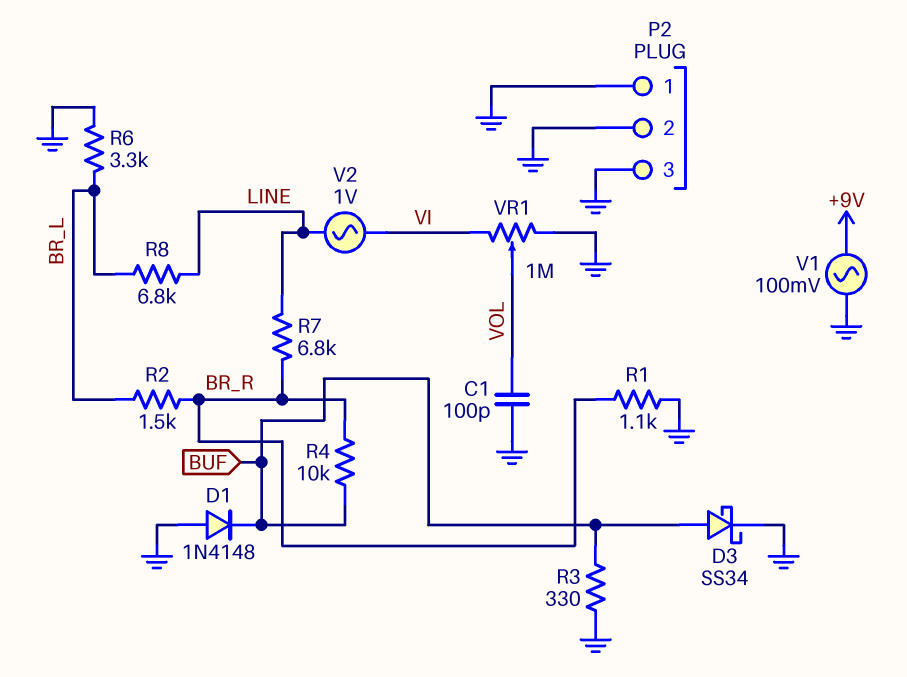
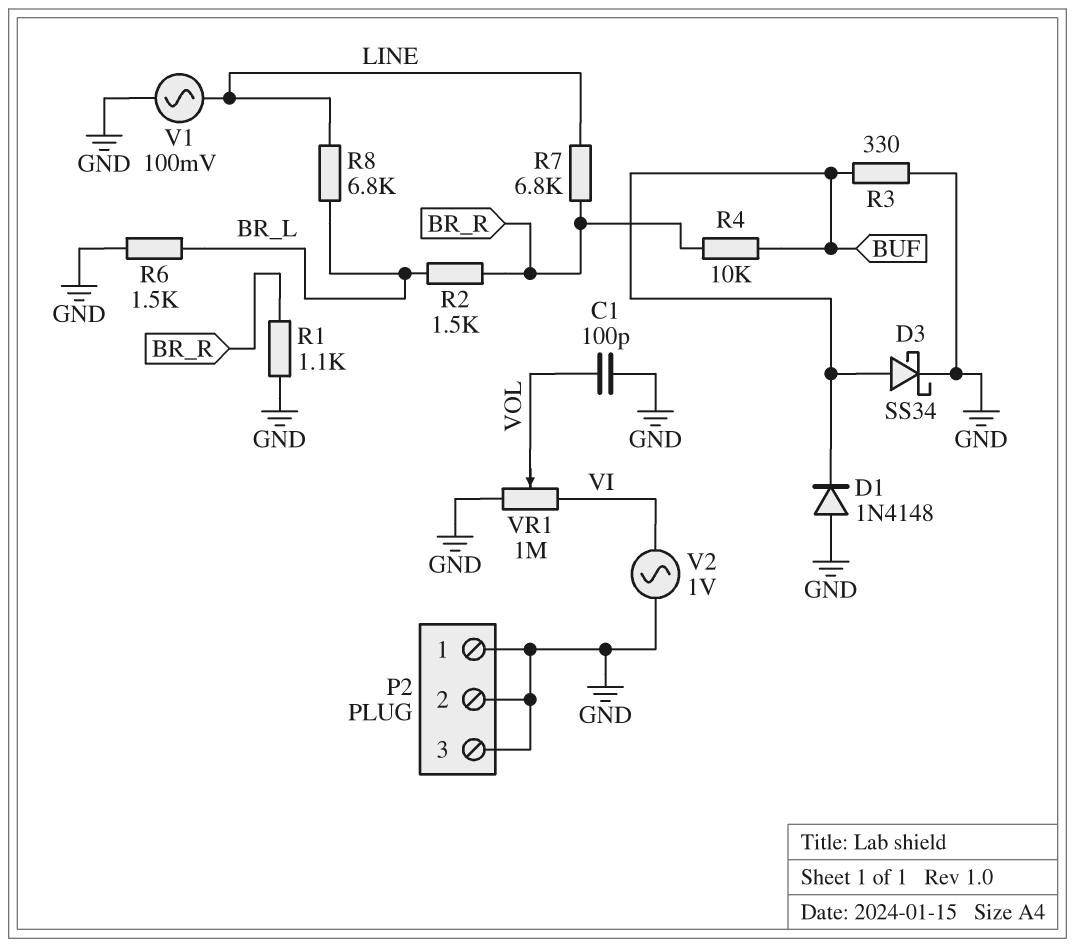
R6: 3.3k (BR_L, GND) -> 1.5k (BR_L, GND)
V1: AC 100mV (+9V, GND) -> AC 100mV (GND, LINE)
V2: AC 1V (LINE, VI) -> AC 1V (GND, VI)

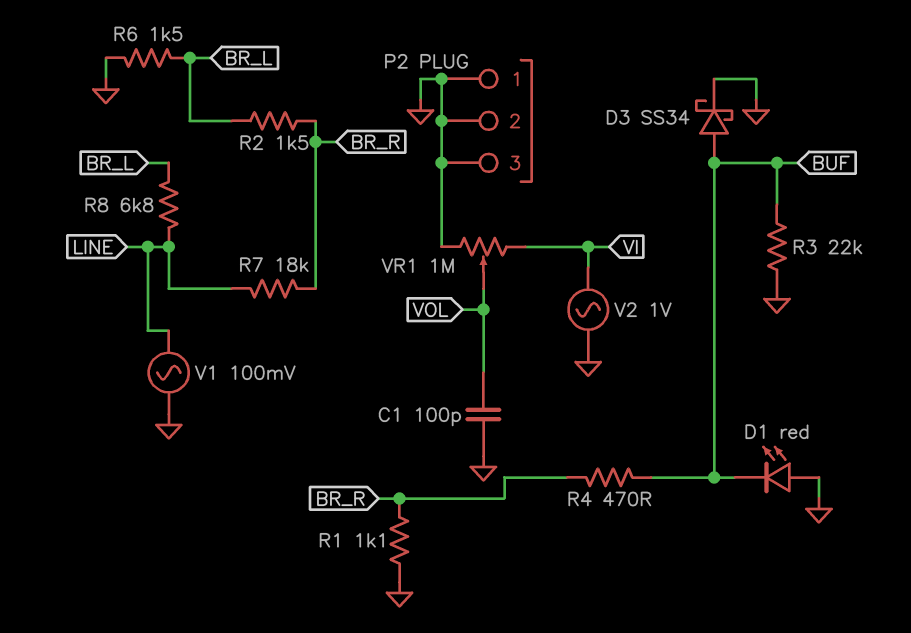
D1: diode 1N4148 (A GND, K BUF) -> LED red (A GND, K BUF)
R3: 330 (BUF, GND) -> 22k (BUF, GND)
R4: 10k (BR_R, BUF) -> 470 (BR_R, BUF)
R7: 6.8k (BR_R, LINE) -> 18k (BR_R, LINE)

